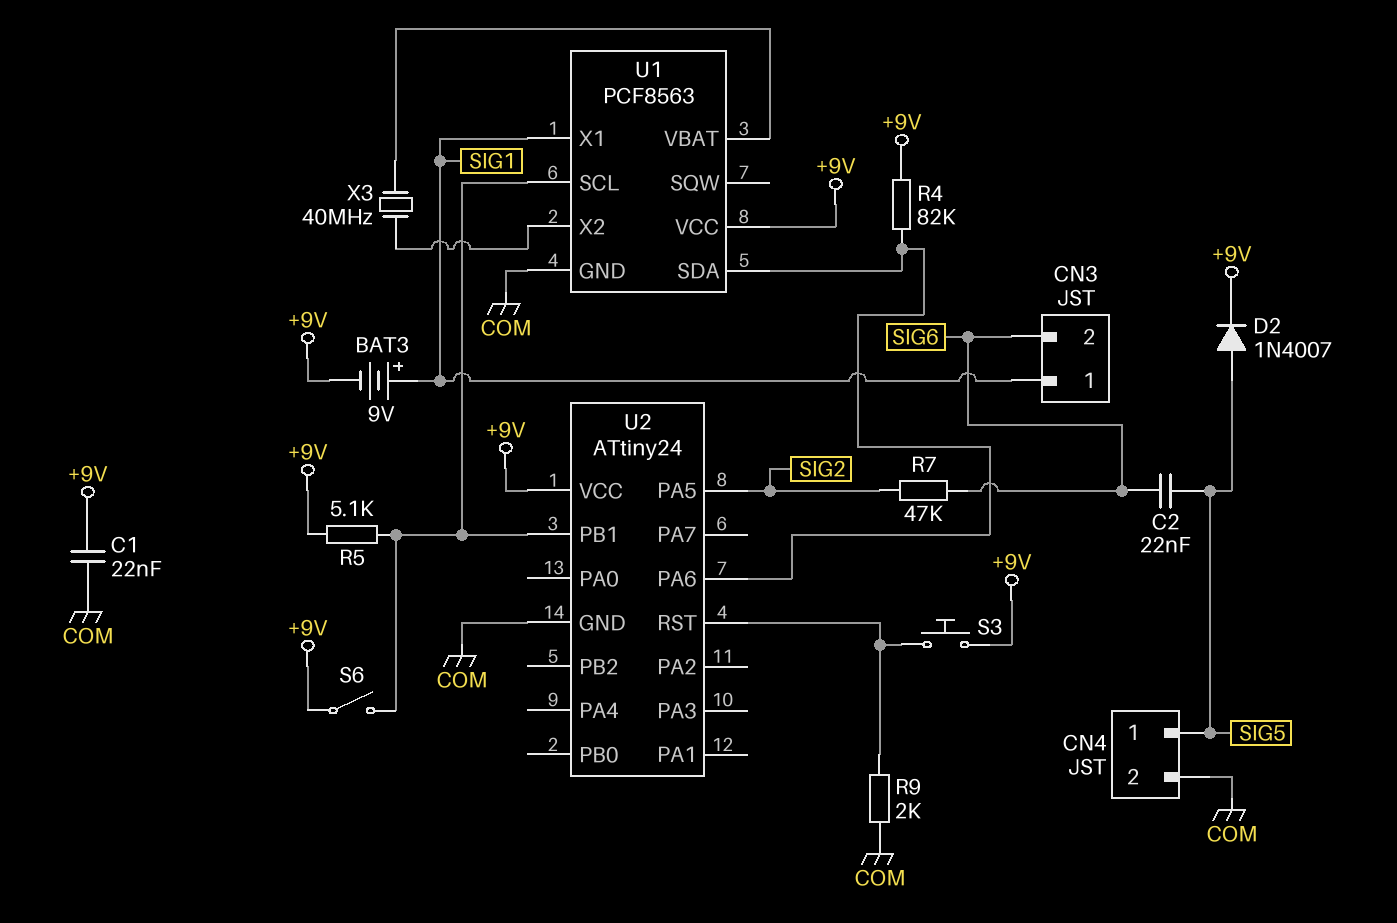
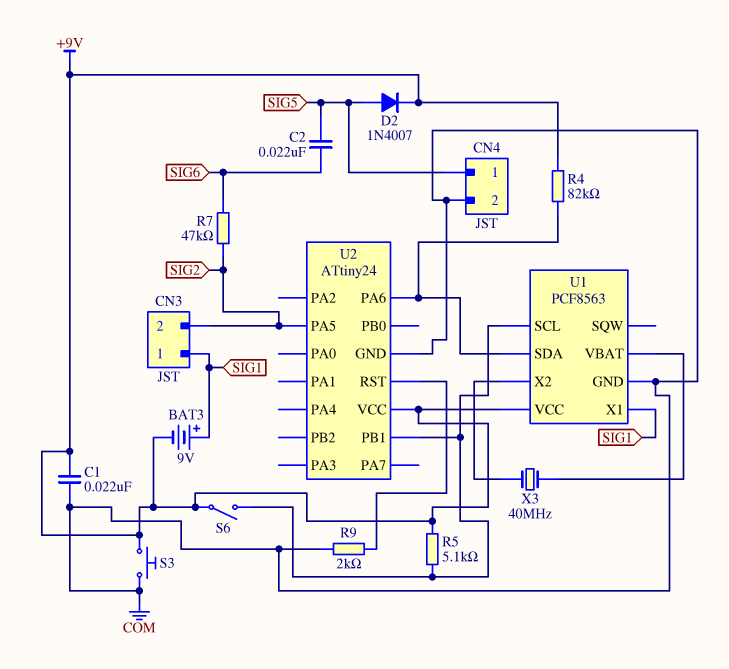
CN3 pin 2: SIG6 -> SIG2
S3: button (+9V, U2/RST) -> button (+9V, COM)

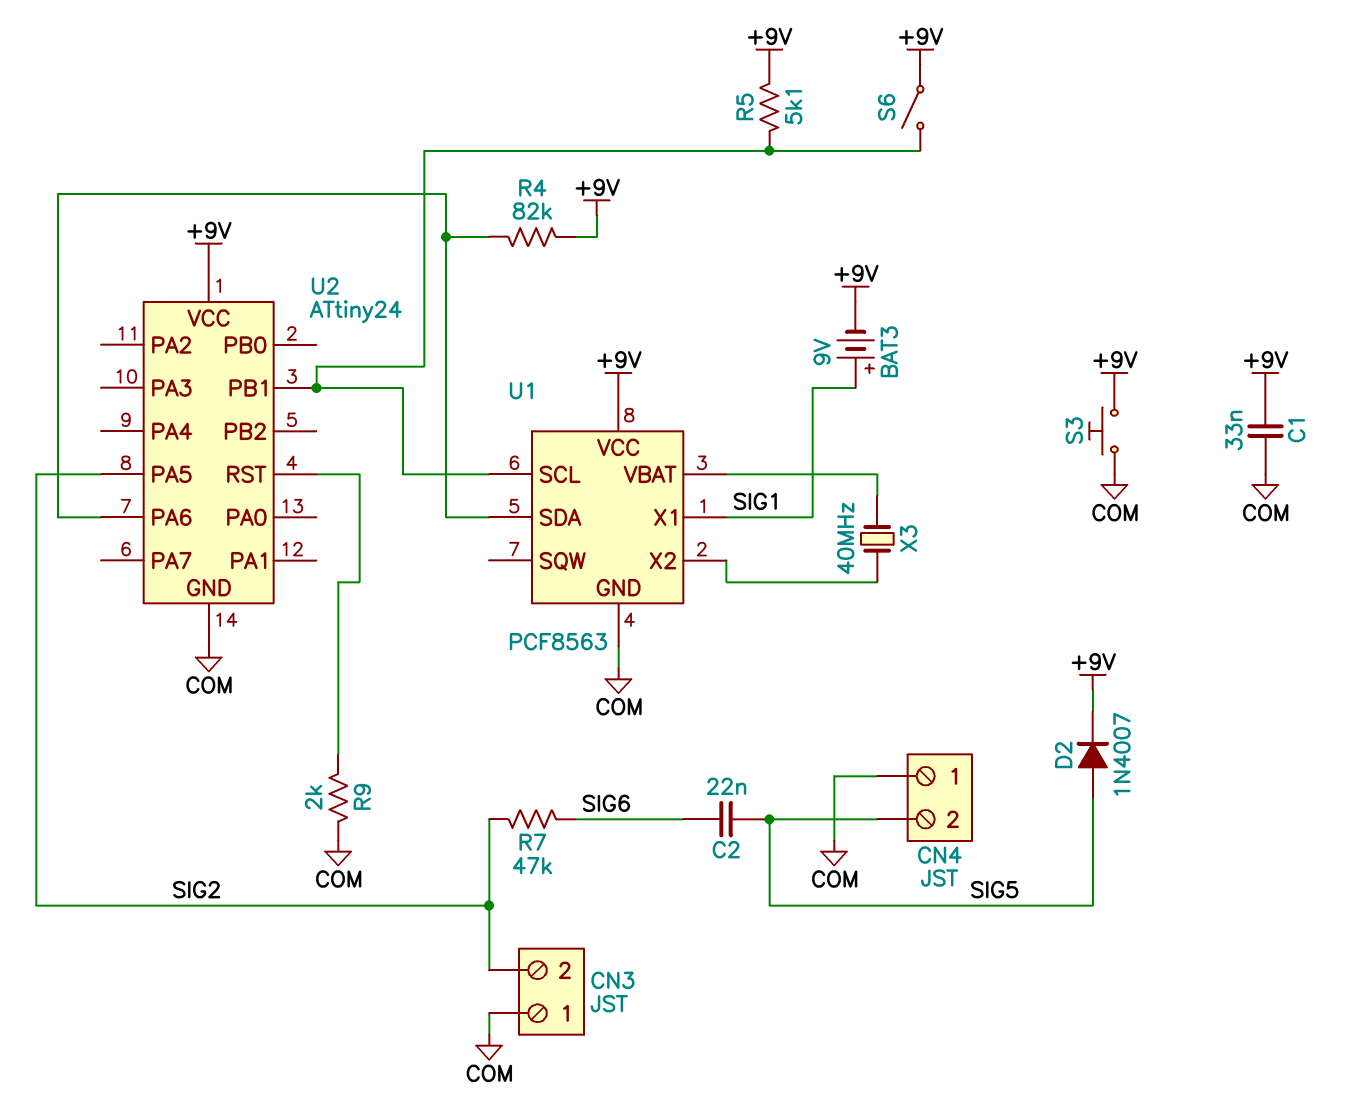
C1: 22nF (+9V, COM) -> 33nF (+9V, COM)
CN3 pin 1: SIG1 -> COM
CN4 pin 1: SIG5 -> COM
CN4 pin 2: COM -> SIG5

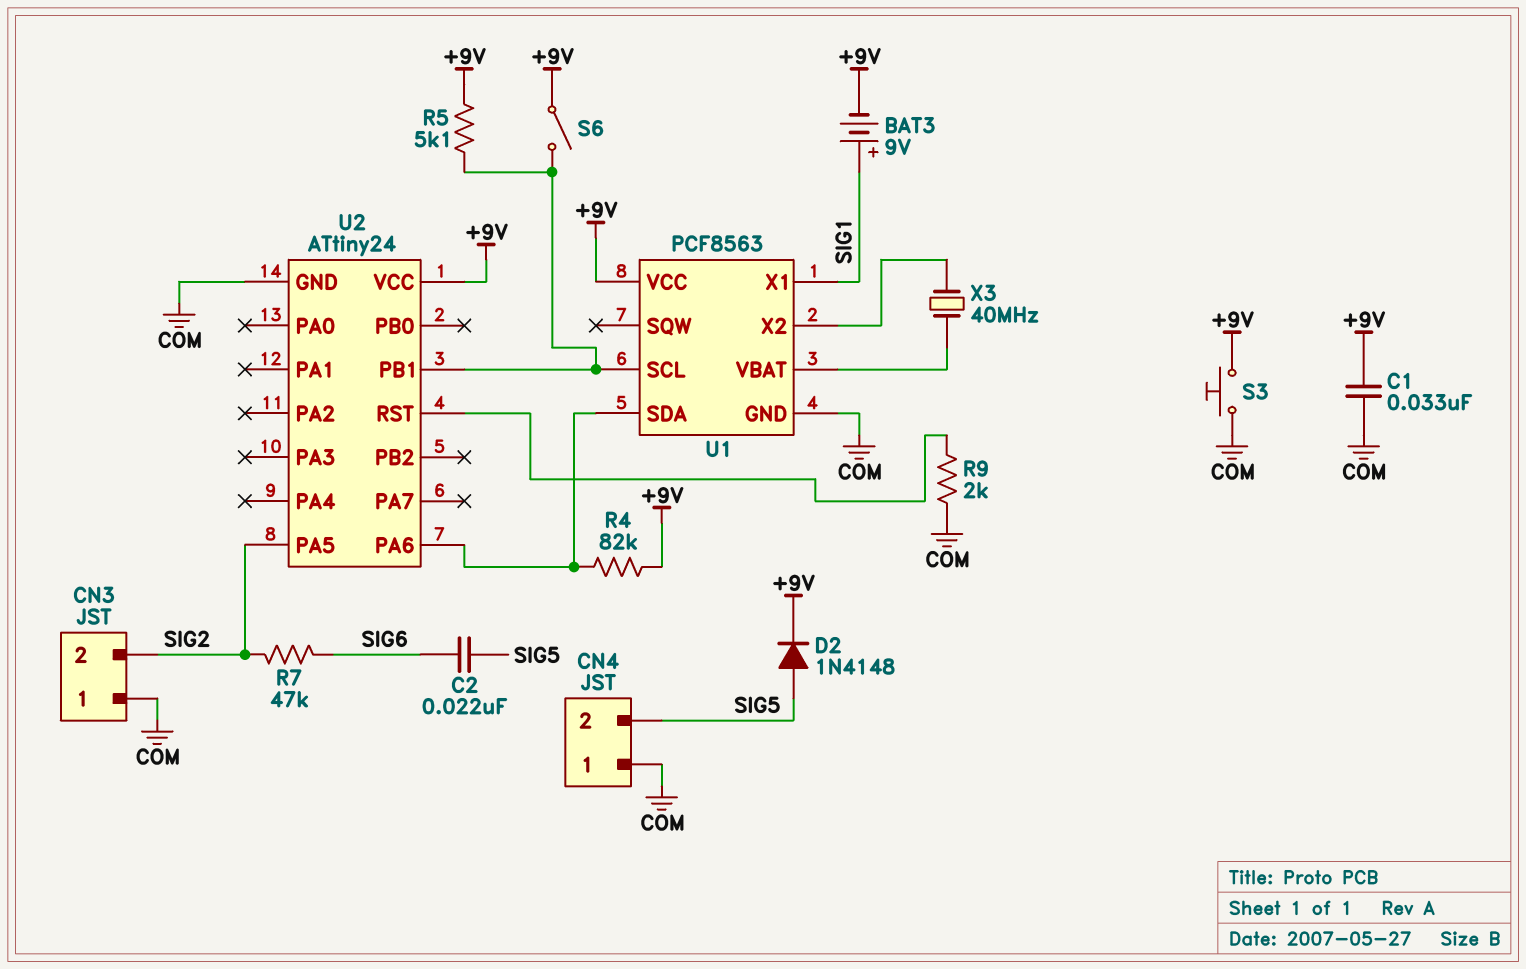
D2: diode 1N4007 (A SIG5, K +9V) -> diode 1N4148 (A SIG5, K +9V)

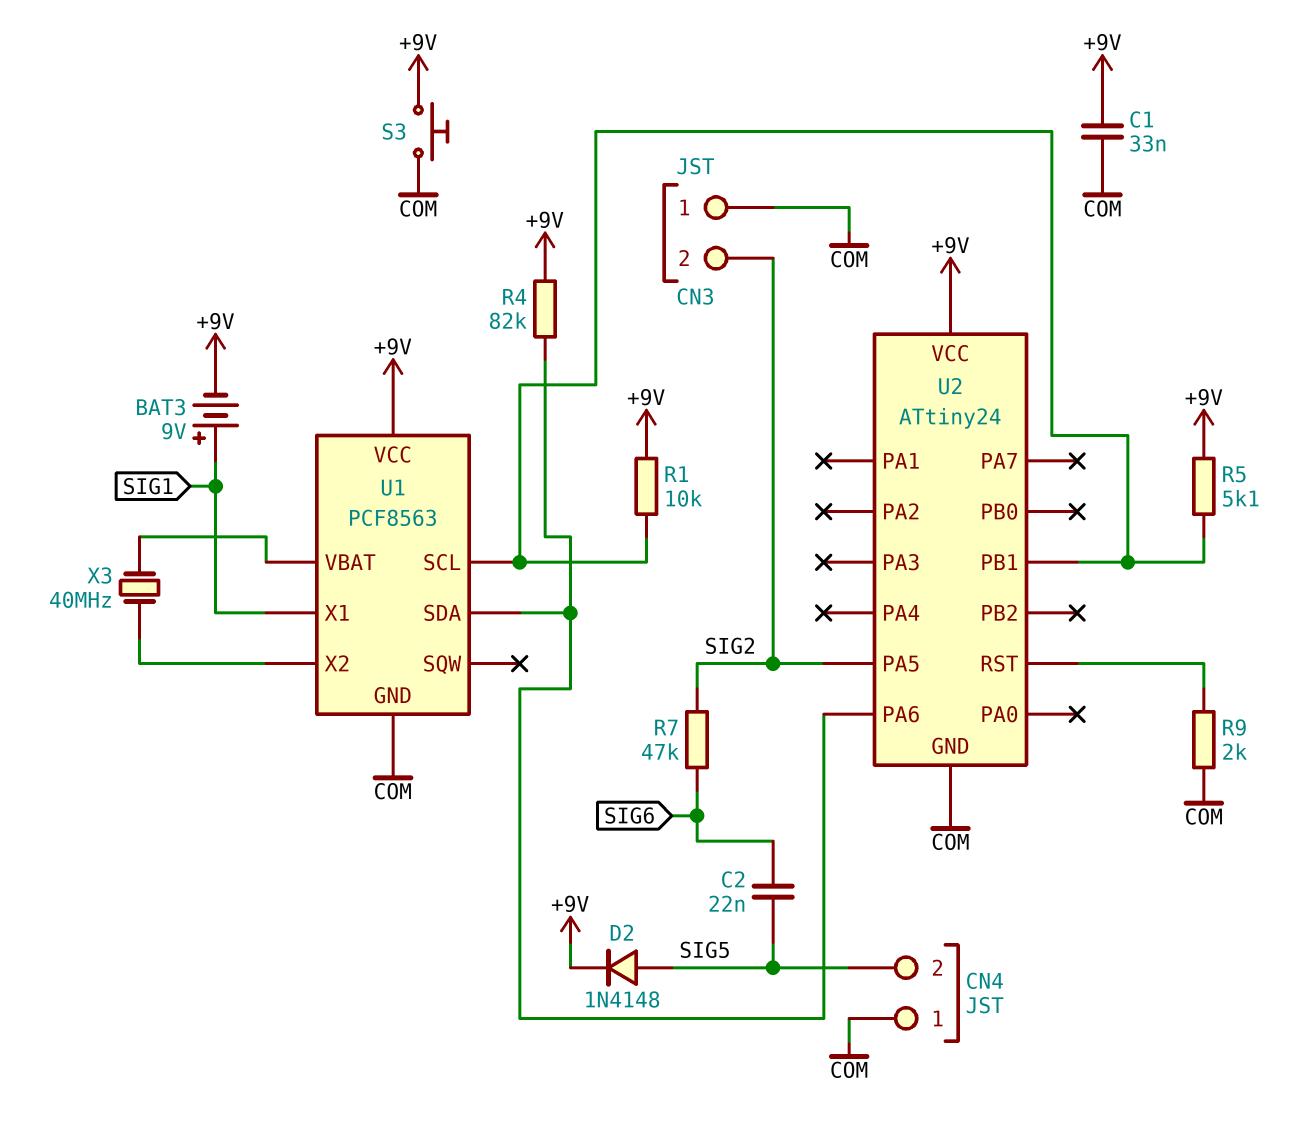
R1: none -> 10k (+9V, U1/SCL)
S6: switch (+9V, U1/SCL) -> none

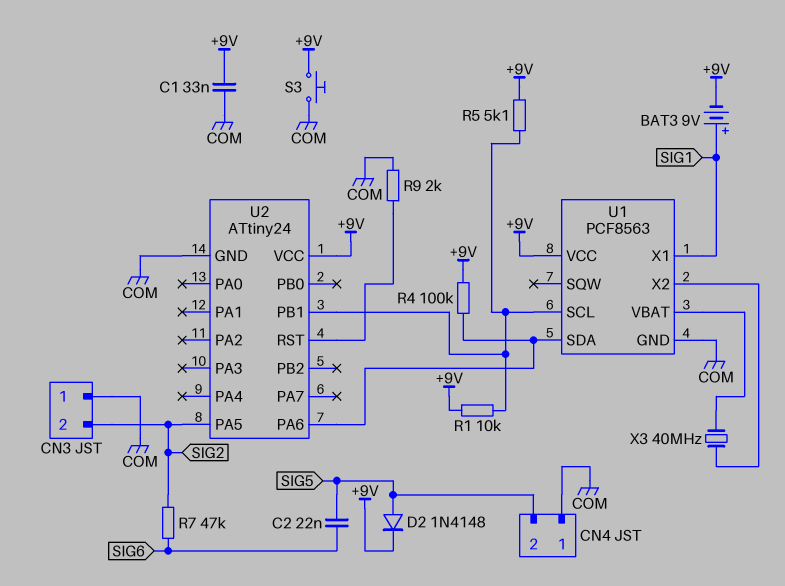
R4: 82k (+9V, U1/SDA) -> 100k (+9V, U1/SDA)

